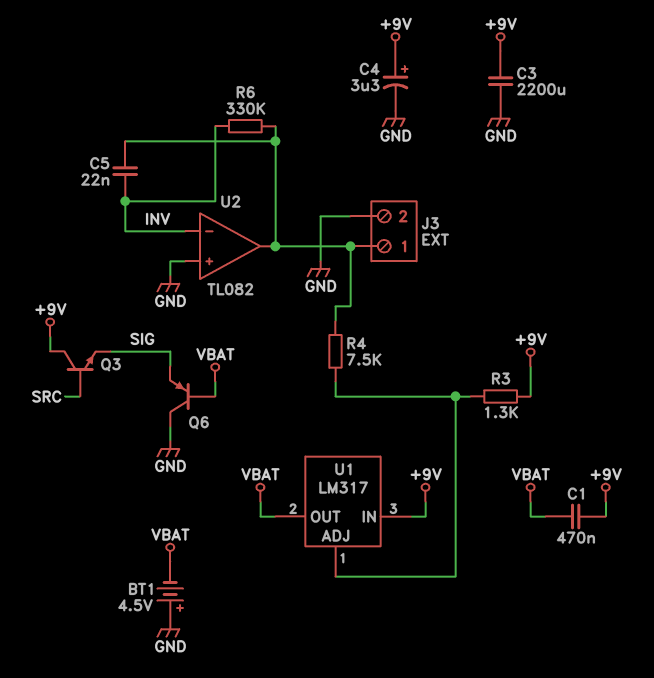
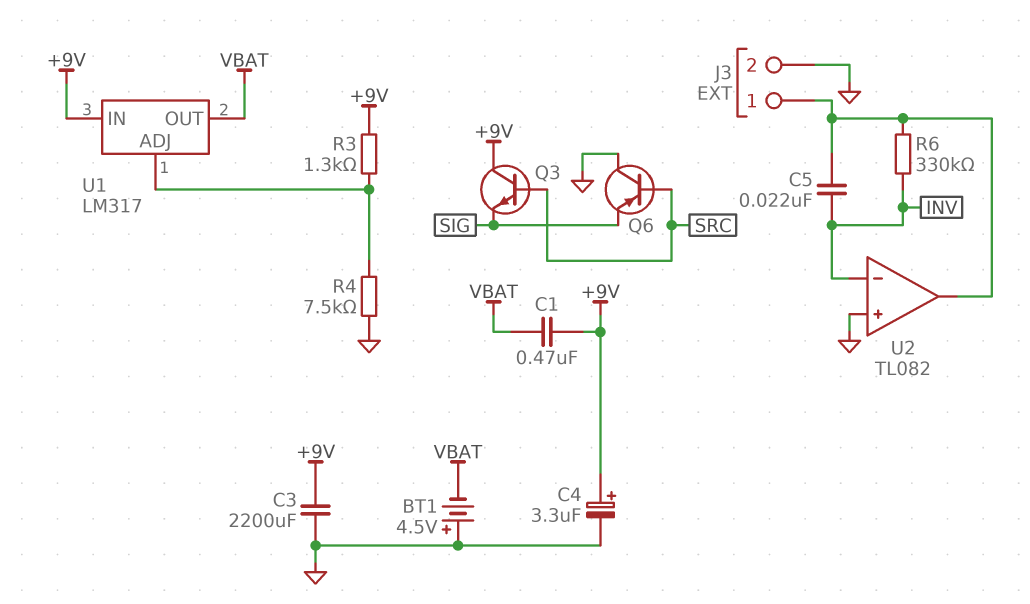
Q6: PNP (B VBAT, C GND, E SIG) -> PNP (B SRC, C GND, E SIG)
R4: 7.5k (J3/1, U1/ADJ) -> 7.5k (GND, U1/ADJ)

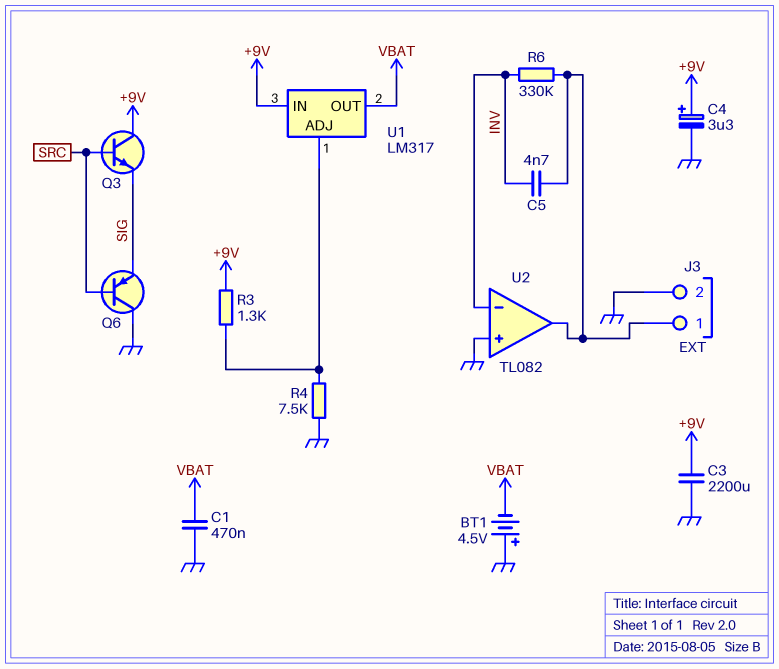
C1: 470nF (+9V, VBAT) -> 470nF (GND, VBAT)
C5: 22nF (INV, J3/1) -> 4.7nF (INV, J3/1)

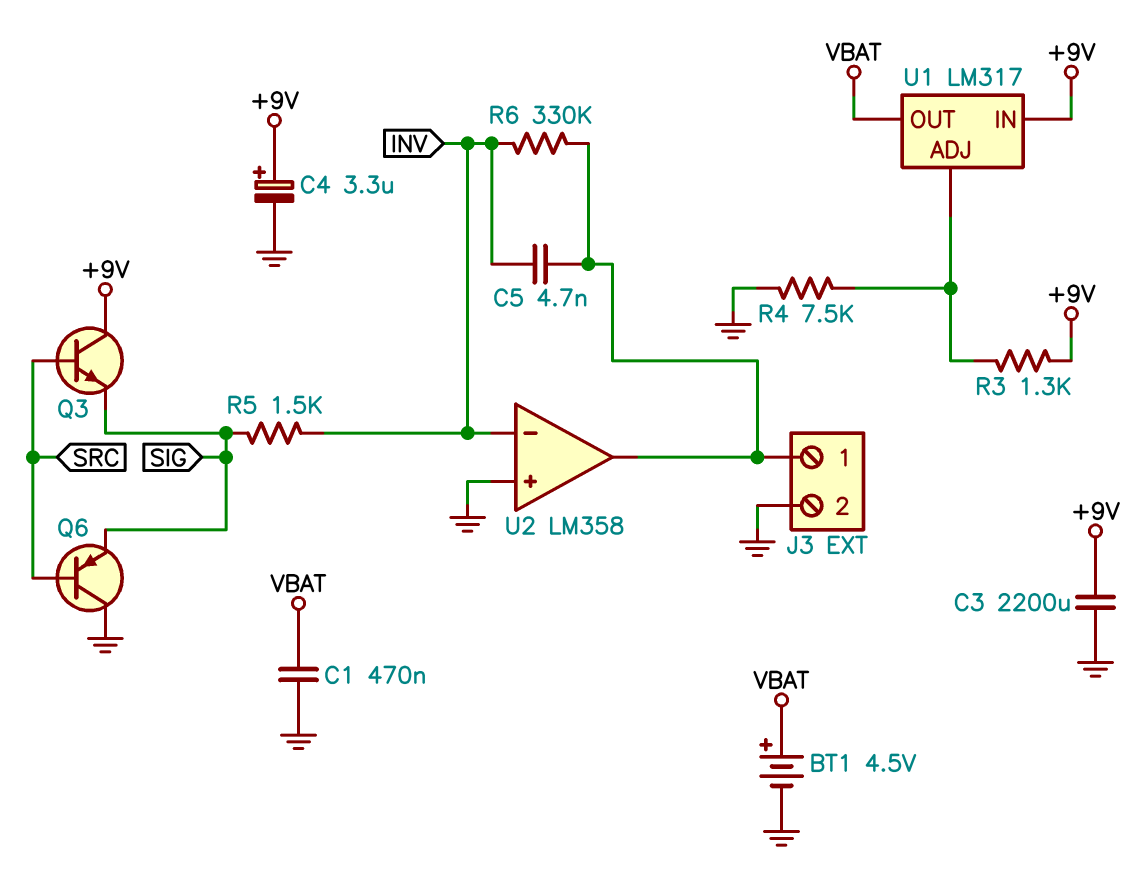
BT1: 4.5V (plus GND, minus VBAT) -> 4.5V (plus VBAT, minus GND)
R5: none -> 1.5k (INV, SIG)
U2: TL082 -> LM358

